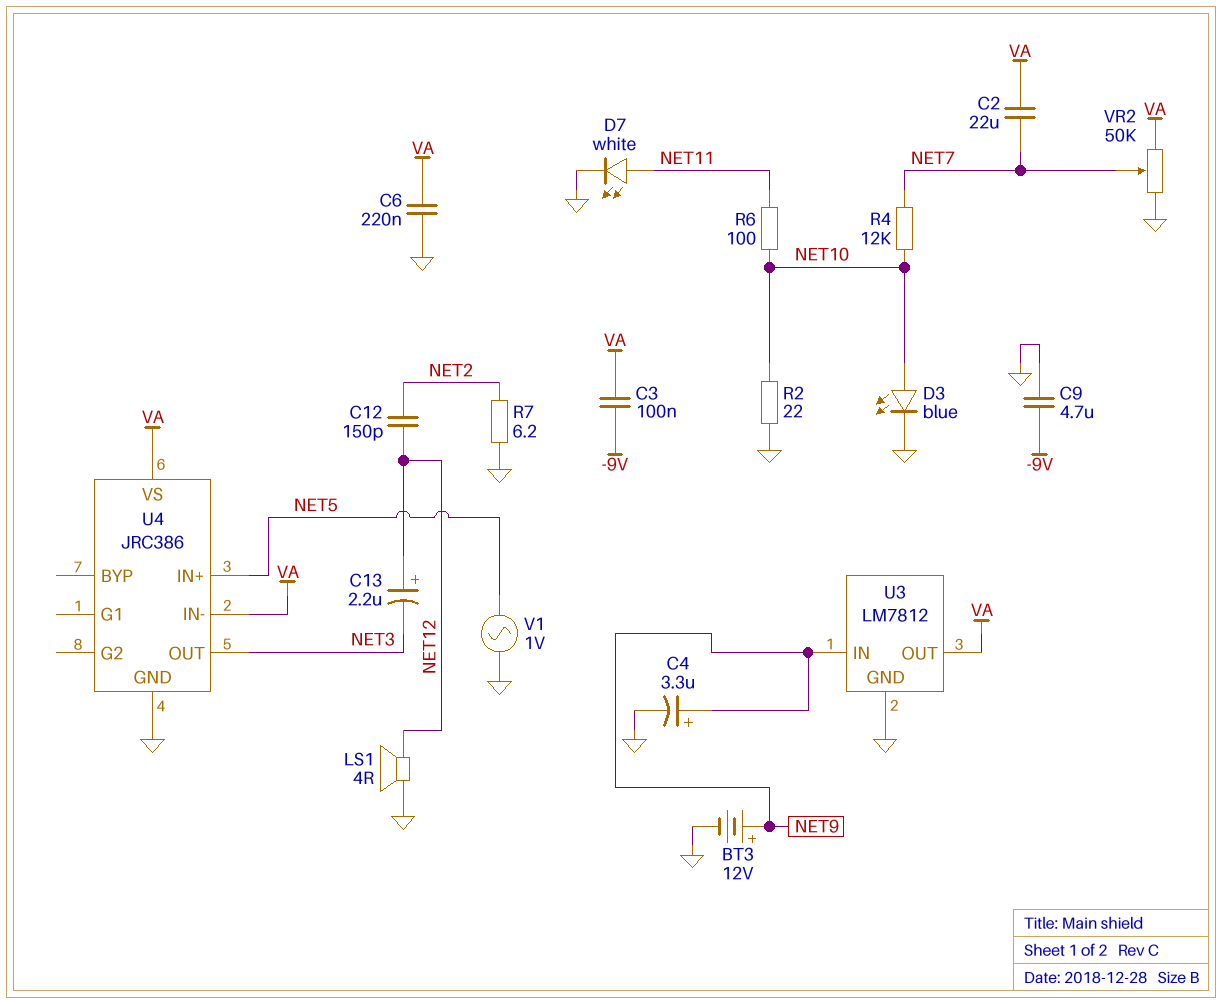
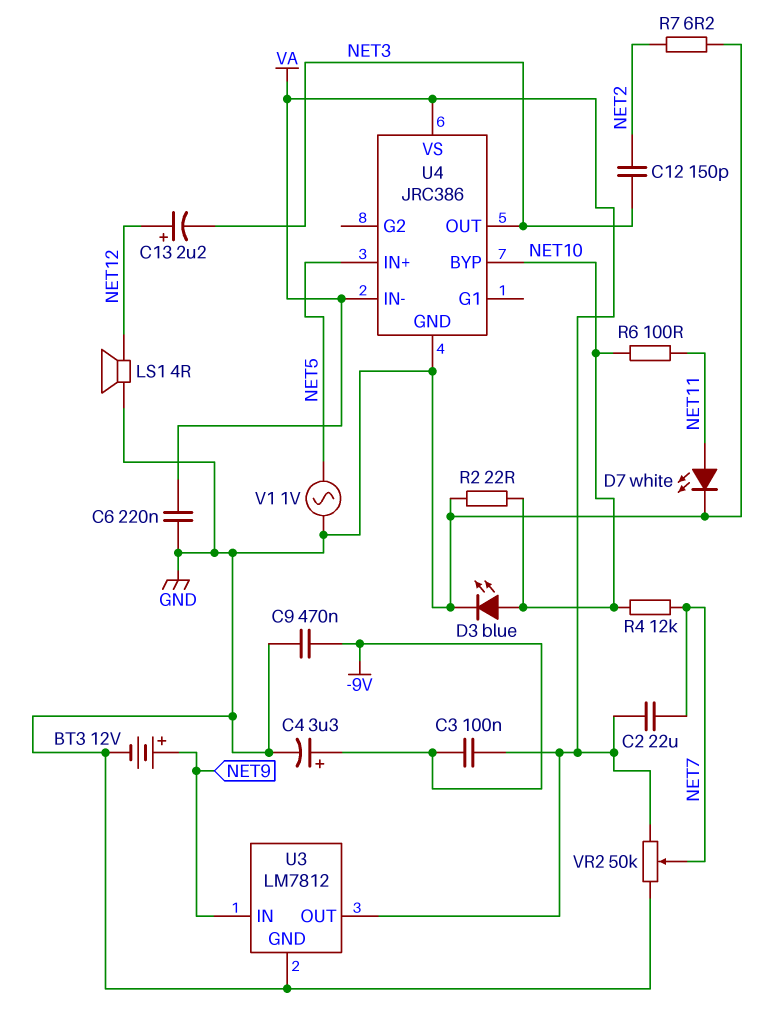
C4: 3.3uF (plus NET9, minus GND) -> 3.3uF (plus -9V, minus GND)
C9: 4.7uF (-9V, GND) -> 470nF (-9V, GND)
C12: 150pF (NET2, NET12) -> 150pF (NET2, NET3)
U4 pin BYP: none -> NET10

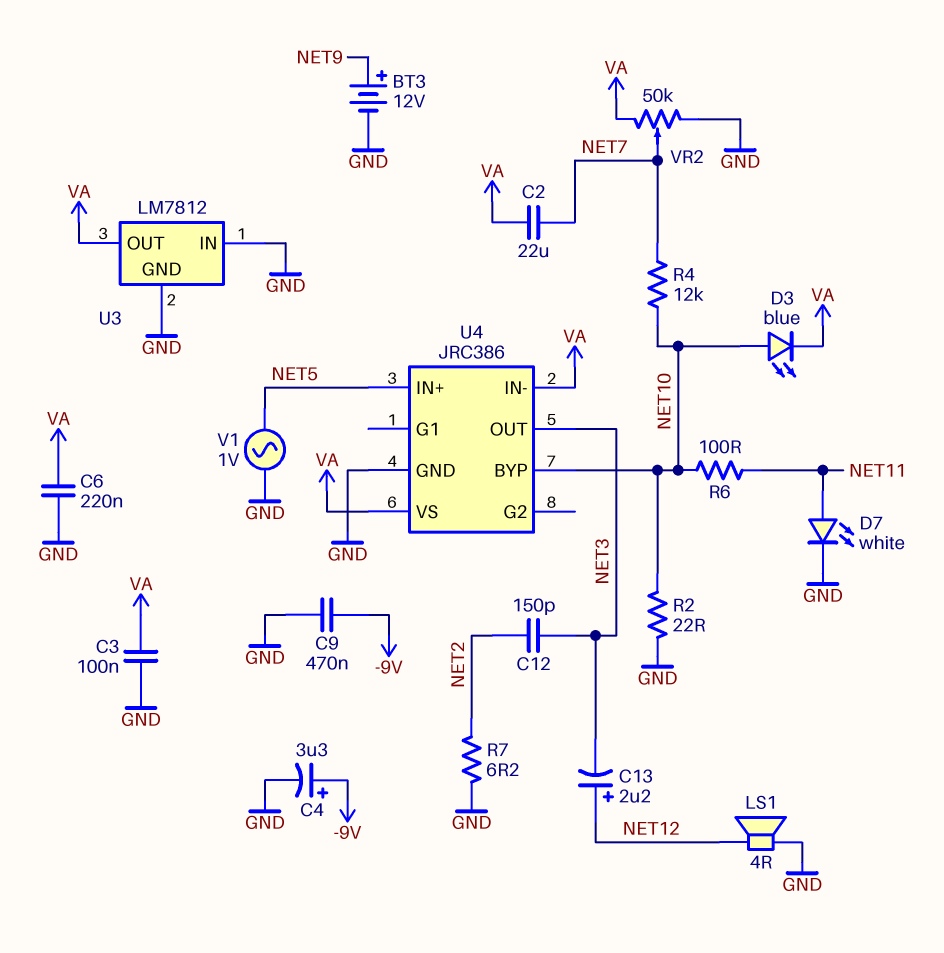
C3: 100nF (-9V, VA) -> 100nF (GND, VA)
D3: LED blue (A NET10, K GND) -> LED blue (A NET10, K VA)
U3 pin IN: NET9 -> GND

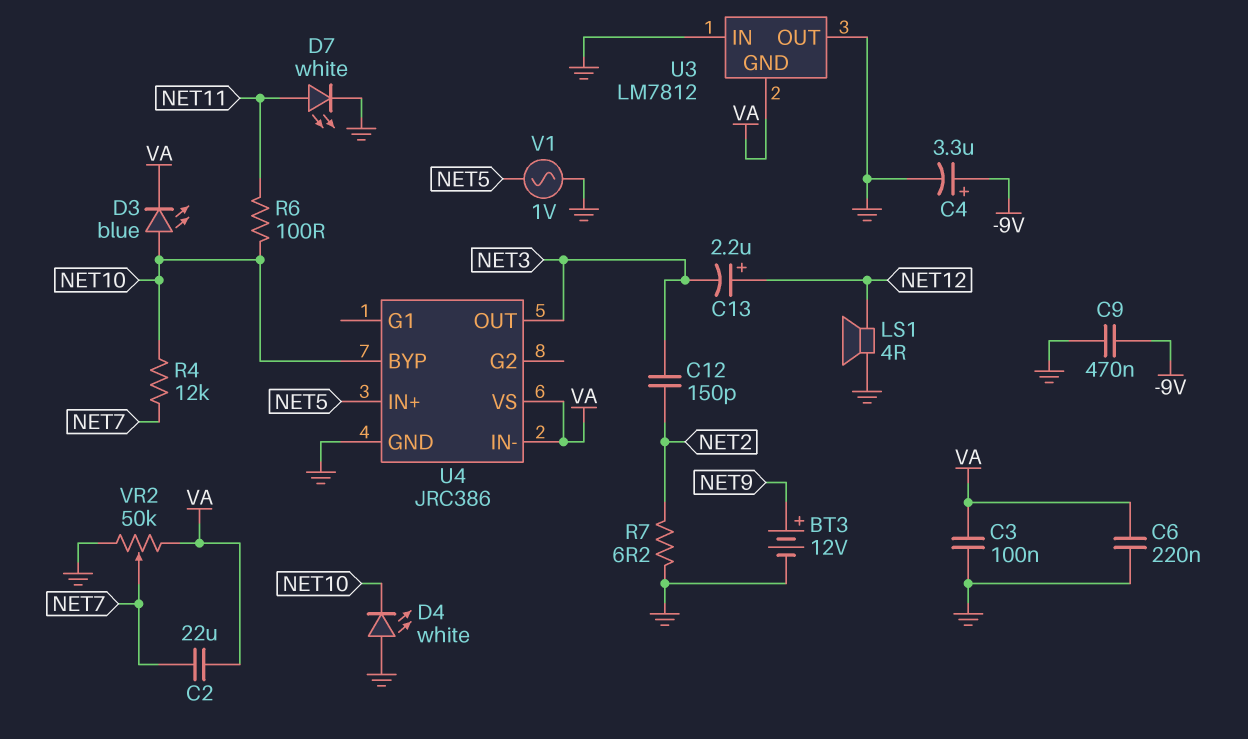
D4: none -> LED white (A GND, K NET10)
R2: 22 (GND, NET10) -> none
U3 pin GND: GND -> VA
U3 pin OUT: VA -> GND

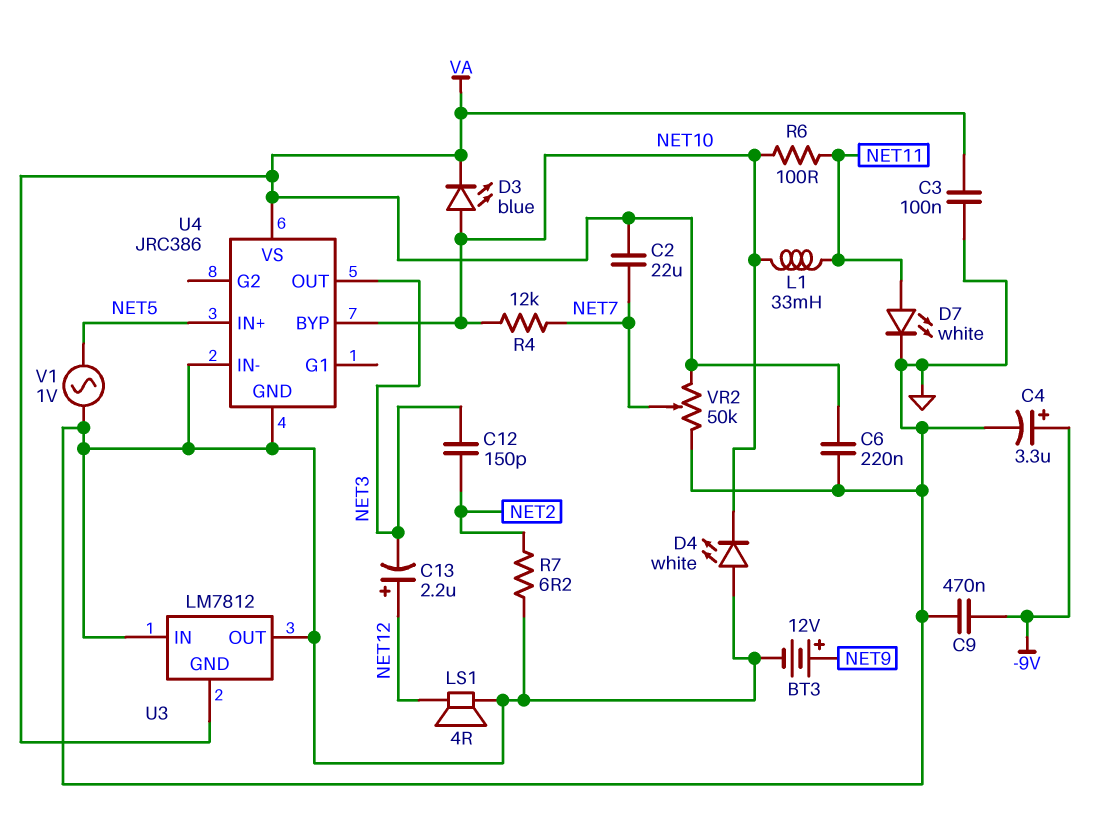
L1: none -> 33mH (NET10, NET11)
U4 pin IN-: VA -> GND

